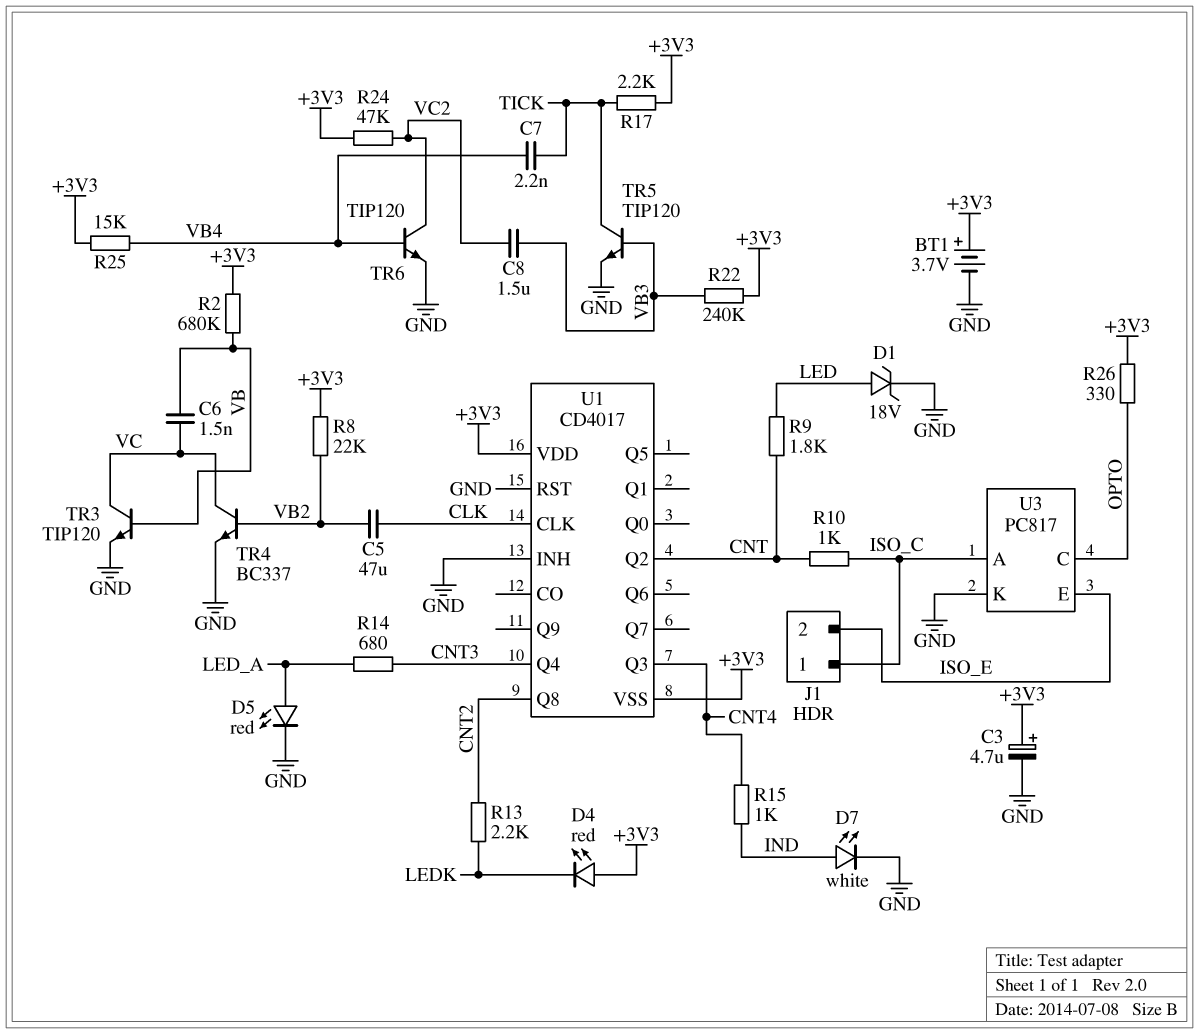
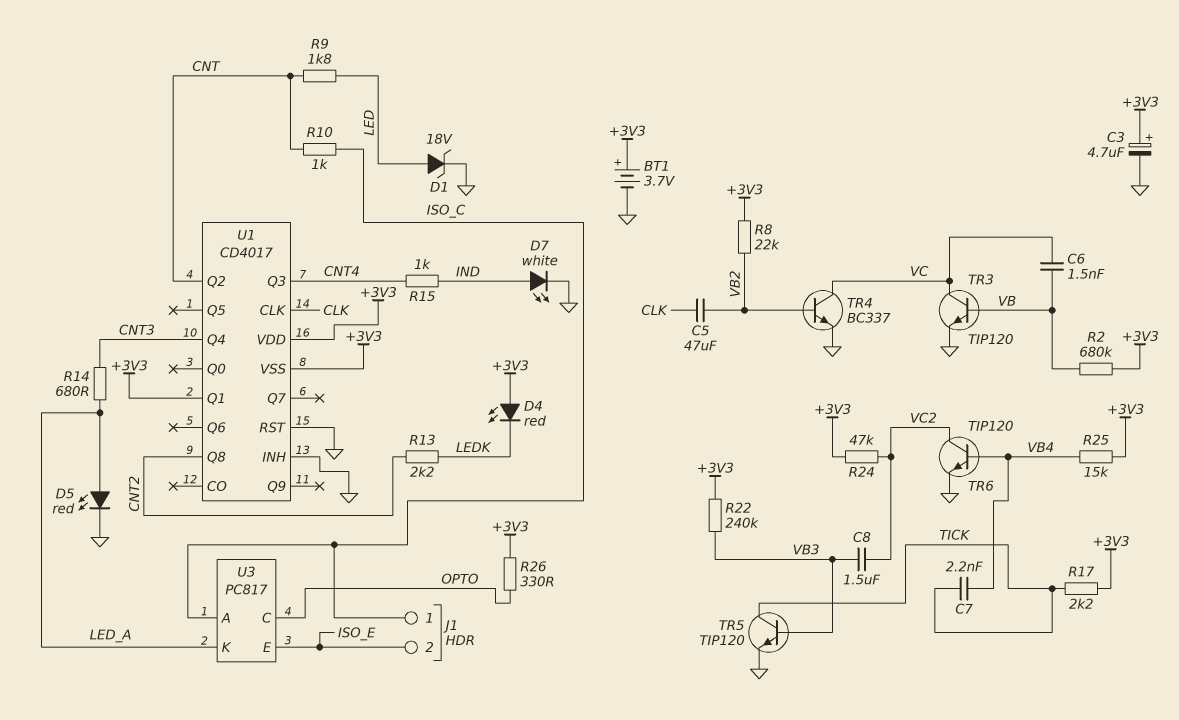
U1 pin Q1: none -> +3V3
U3 pin K: GND -> LED_A

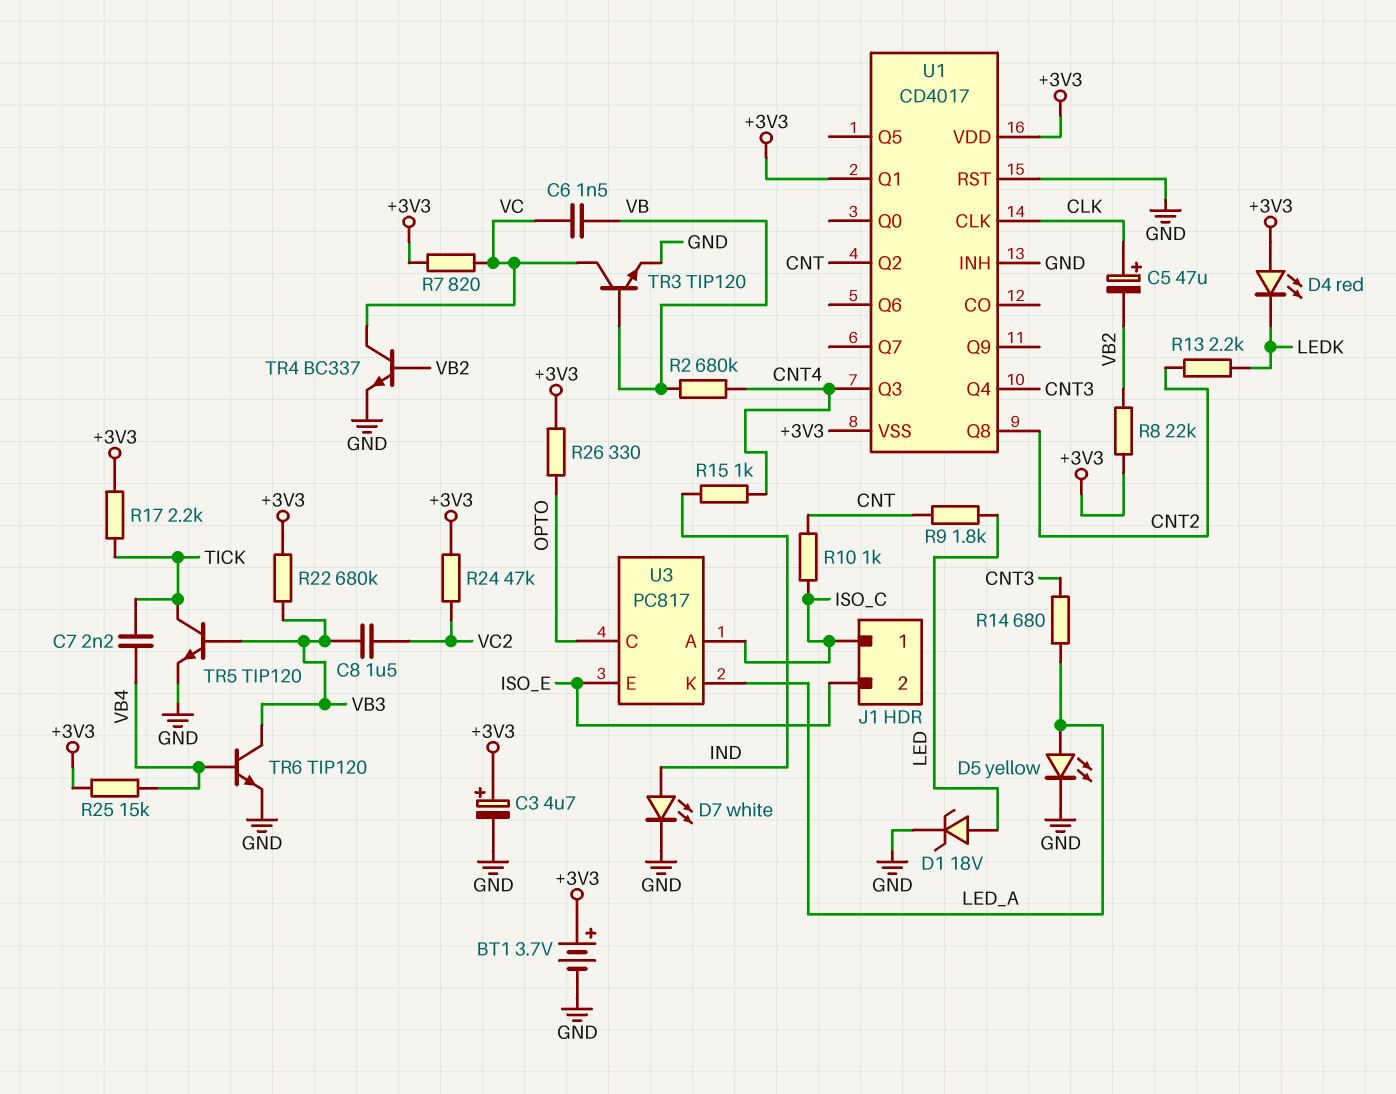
C5: 47uF (CLK, VB2) -> 47uF (plus CLK, minus VB2)
D5: LED red (A LED_A, K GND) -> LED yellow (A LED_A, K GND)
R2: 680k (+3V3, VB) -> 680k (CNT4, VB)
R7: none -> 820 (+3V3, VC)
R22: 240k (+3V3, VB3) -> 680k (+3V3, VB3)
TR6: NPN TIP120 (B VB4, C VC2, E GND) -> NPN TIP120 (B VB4, C VB3, E GND)

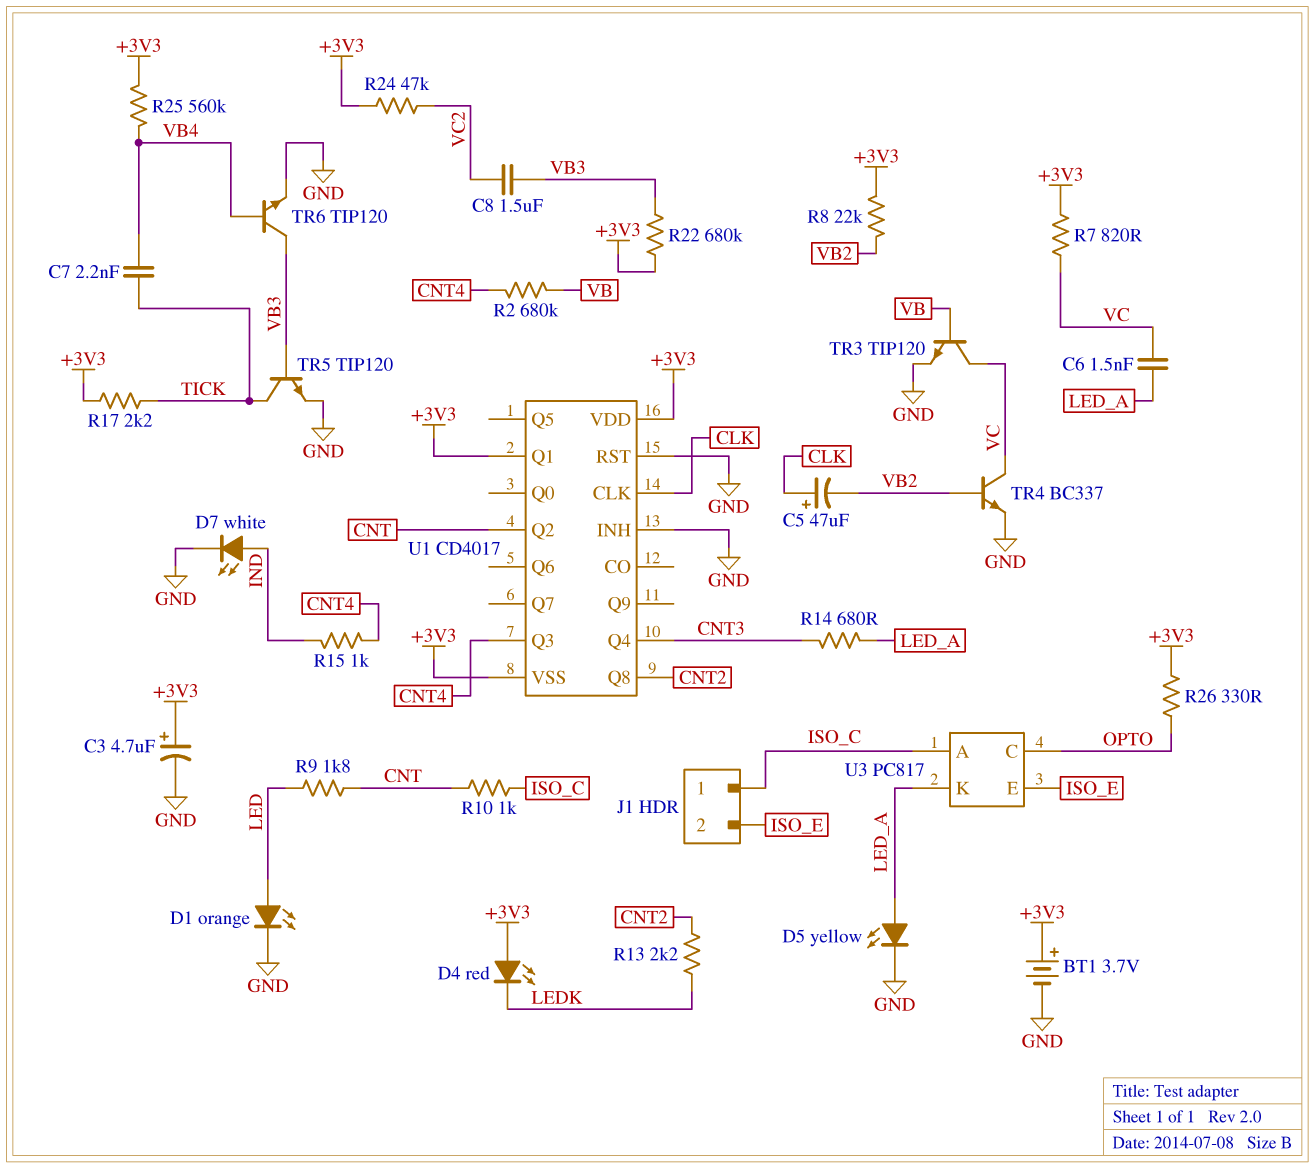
C6: 1.5nF (VB, VC) -> 1.5nF (LED_A, VC)
D1: zener 18V (A LED, K GND) -> LED orange (A LED, K GND)
R25: 15k (+3V3, VB4) -> 560k (+3V3, VB4)

